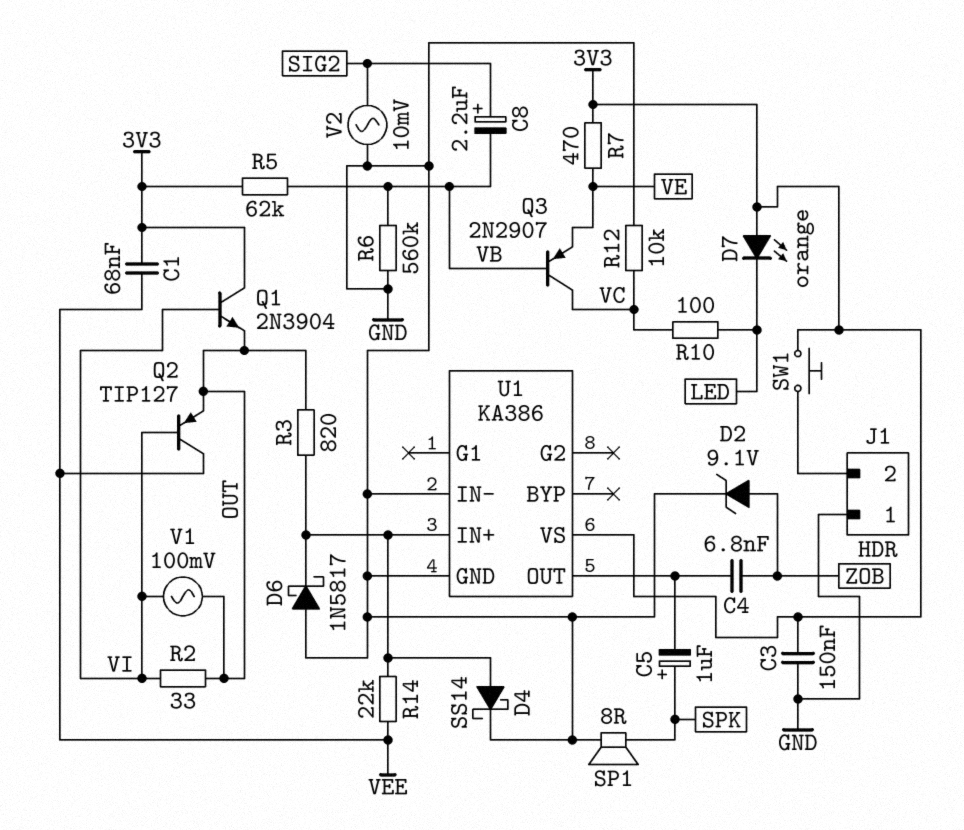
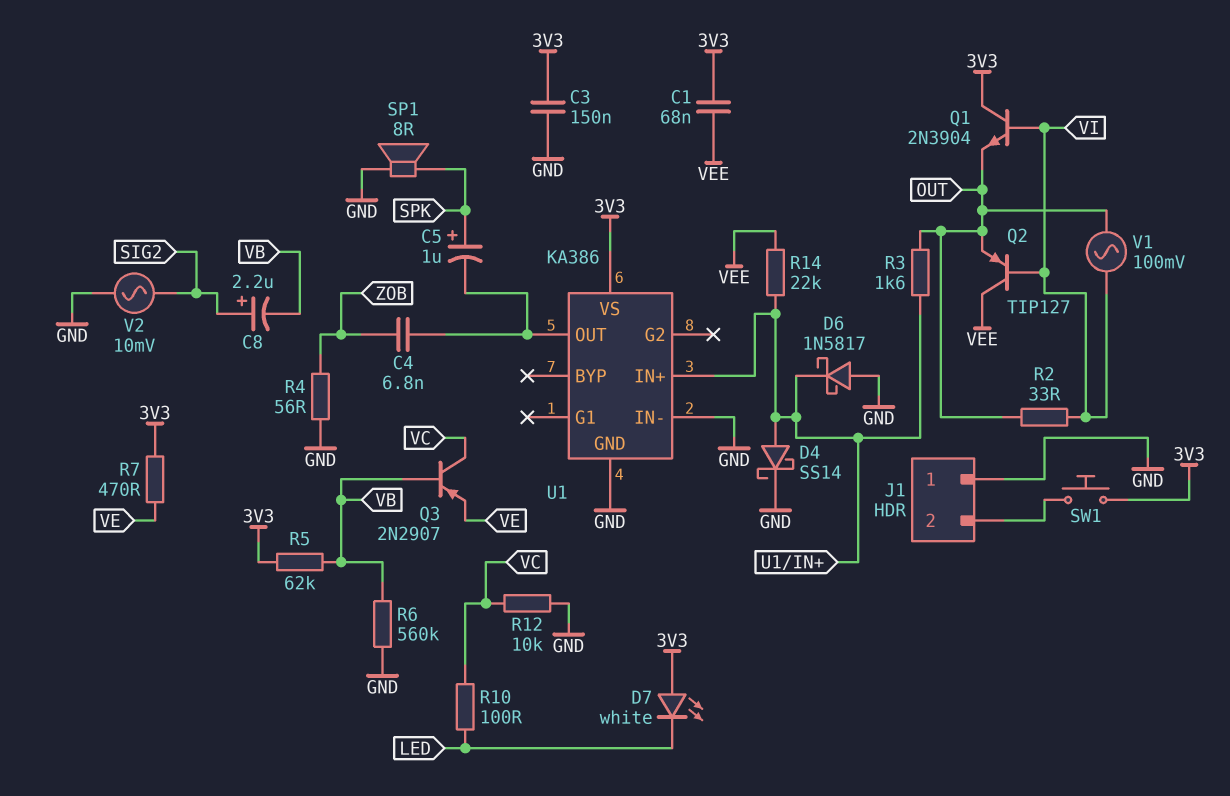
D2: zener 9.1V (A ZOB, K GND) -> none
D7: LED orange (A 3V3, K LED) -> LED white (A 3V3, K LED)
R3: 820 (OUT, U1/IN+) -> 1.6k (OUT, U1/IN+)
R4: none -> 56 (GND, ZOB)

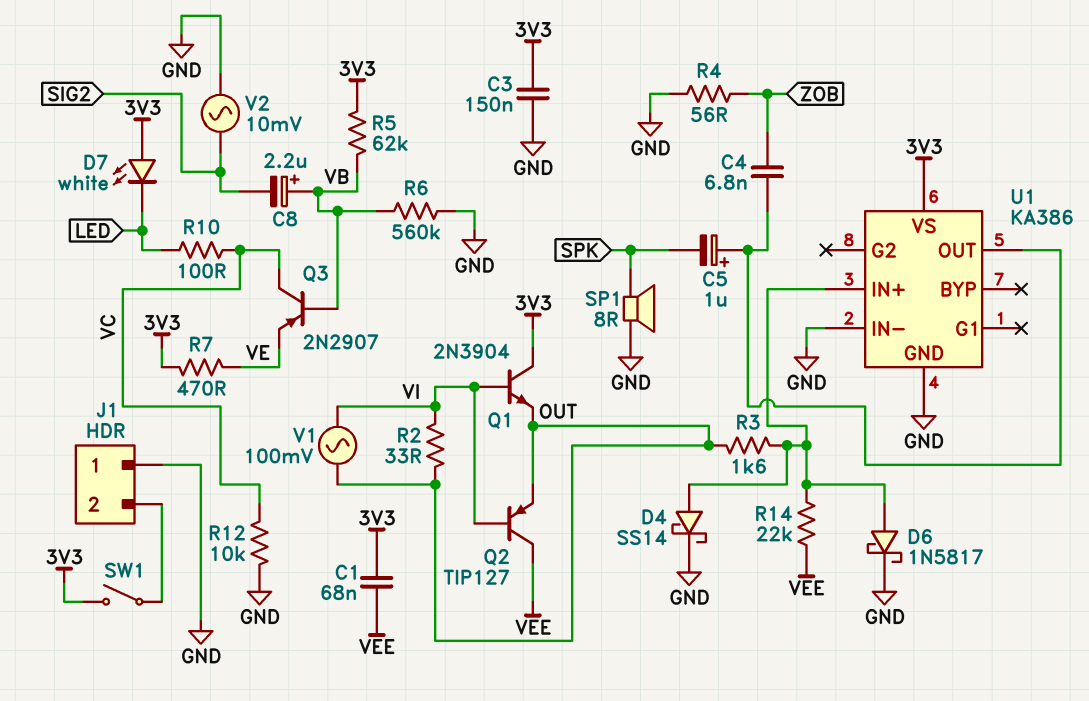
C5: 1uF (plus SPK, minus U1/OUT) -> 1uF (plus U1/OUT, minus SPK)
C8: 2.2uF (plus SIG2, minus VB) -> 2.2uF (plus VB, minus SIG2)
D6: schottky 1N5817 (A GND, K U1/IN+) -> schottky 1N5817 (A U1/IN+, K GND)
SW1: button (3V3, J1/2) -> switch (3V3, J1/2)

